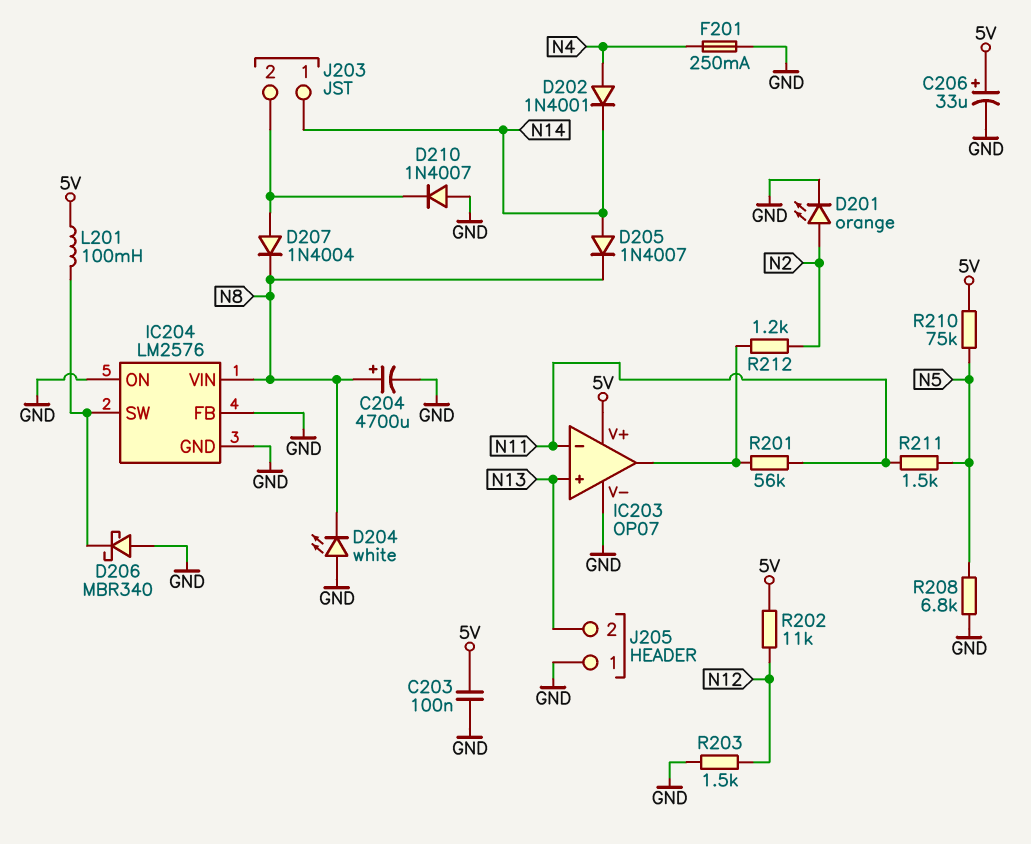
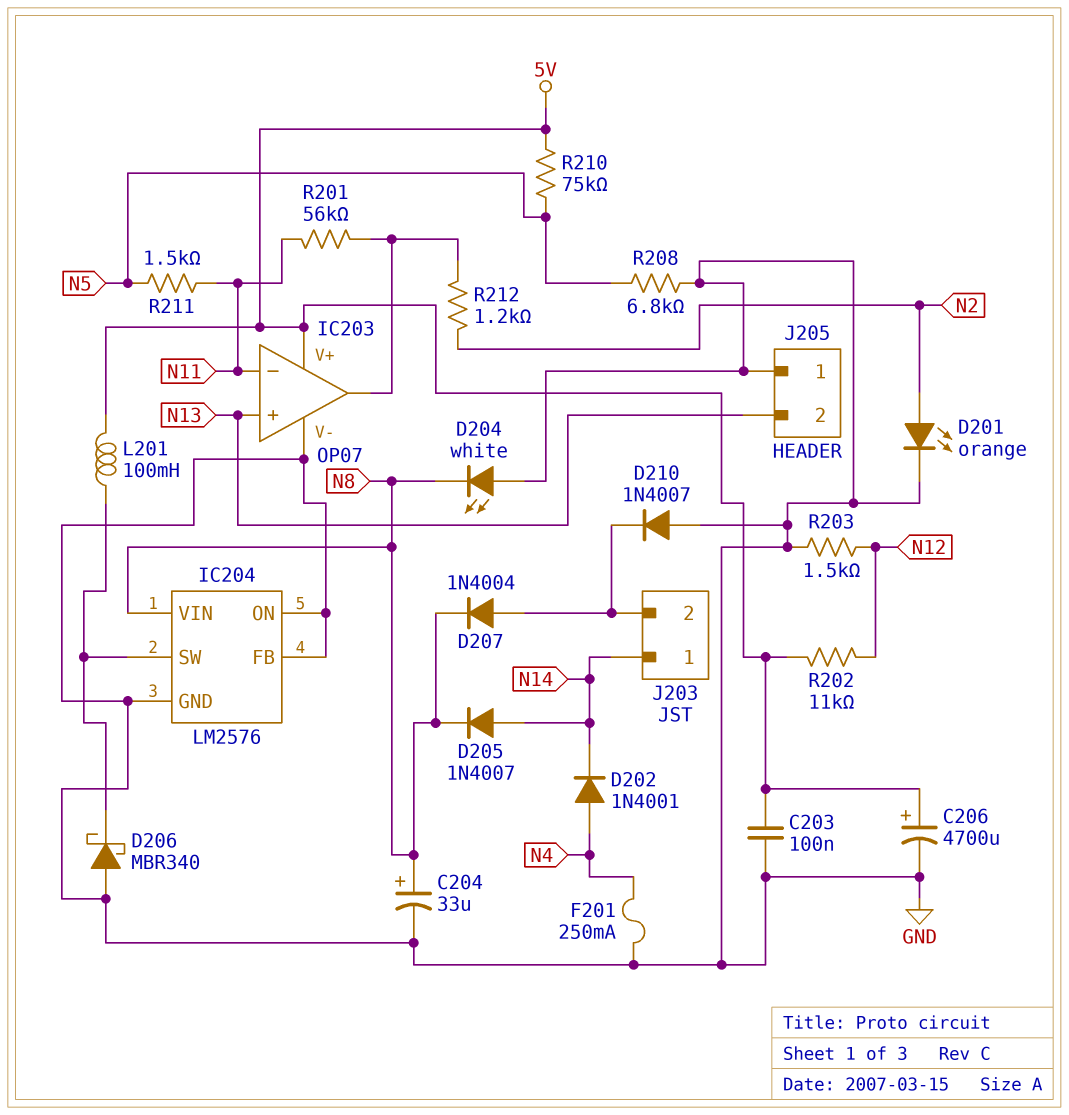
C204: 4700uF (plus N8, minus GND) -> 33uF (plus N8, minus GND)
C206: 33uF (plus 5V, minus GND) -> 4700uF (plus 5V, minus GND)

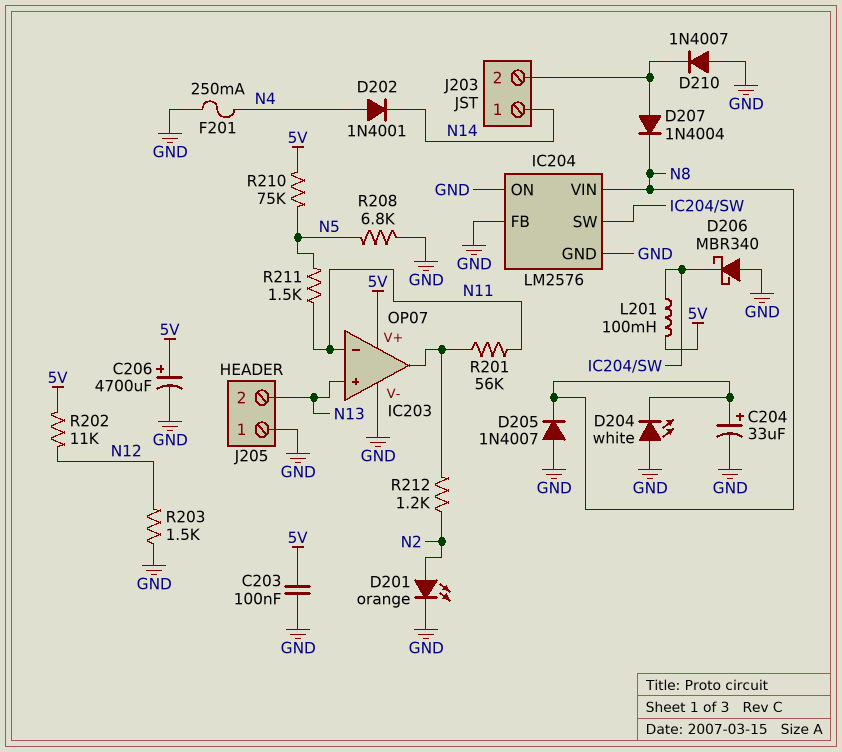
D205: diode 1N4007 (A N14, K N8) -> diode 1N4007 (A GND, K N8)

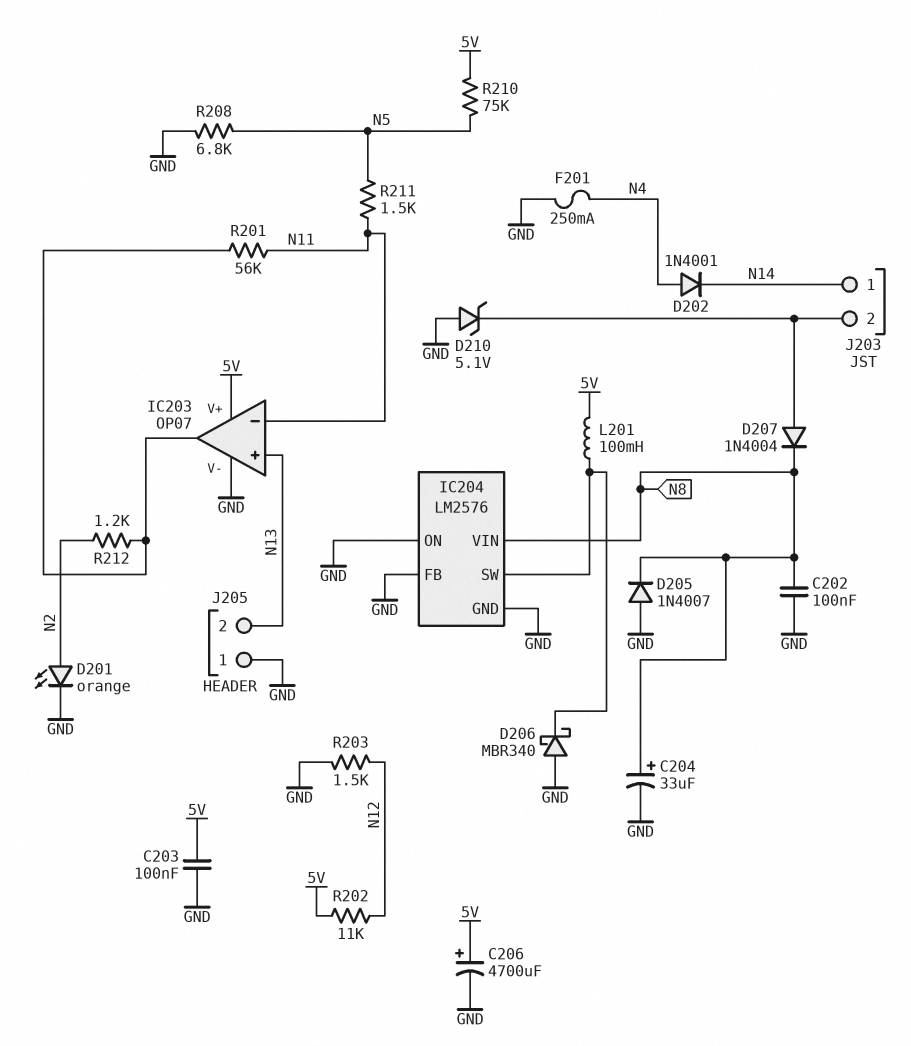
C202: none -> 100nF (GND, N8)
D204: LED white (A GND, K N8) -> none
D210: diode 1N4007 (A GND, K J203/2) -> zener 5.1V (A GND, K J203/2)

